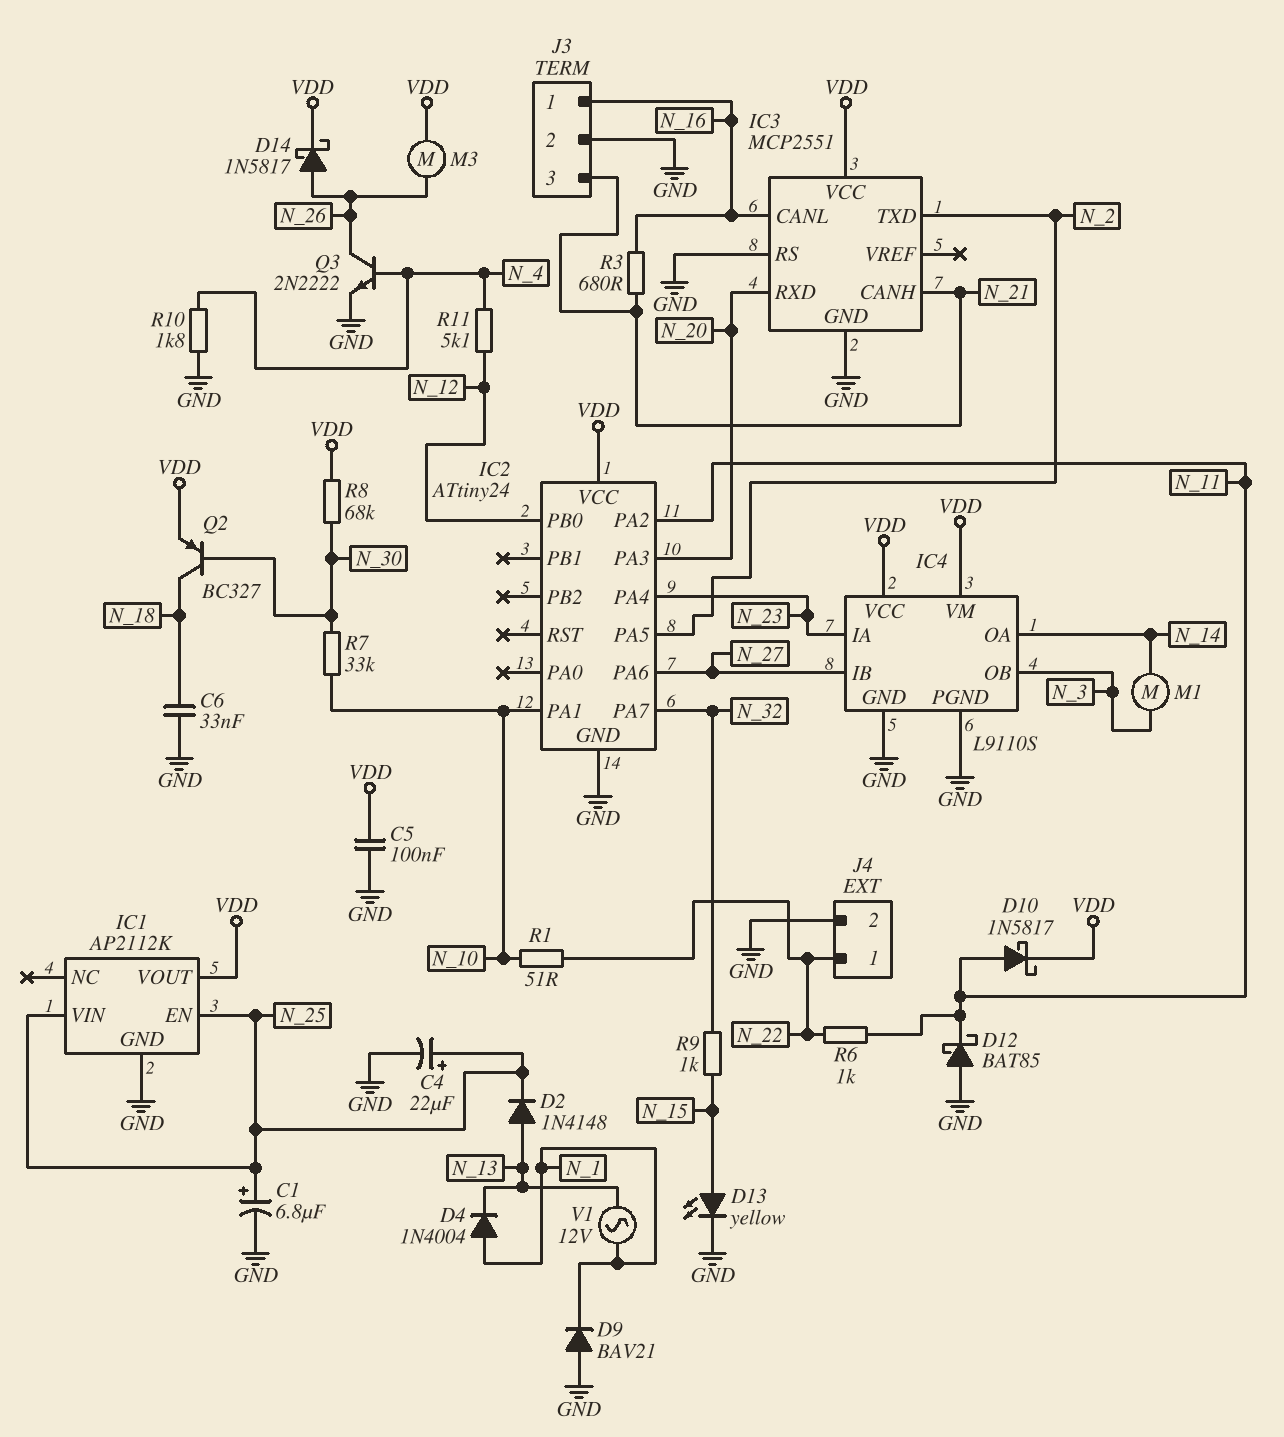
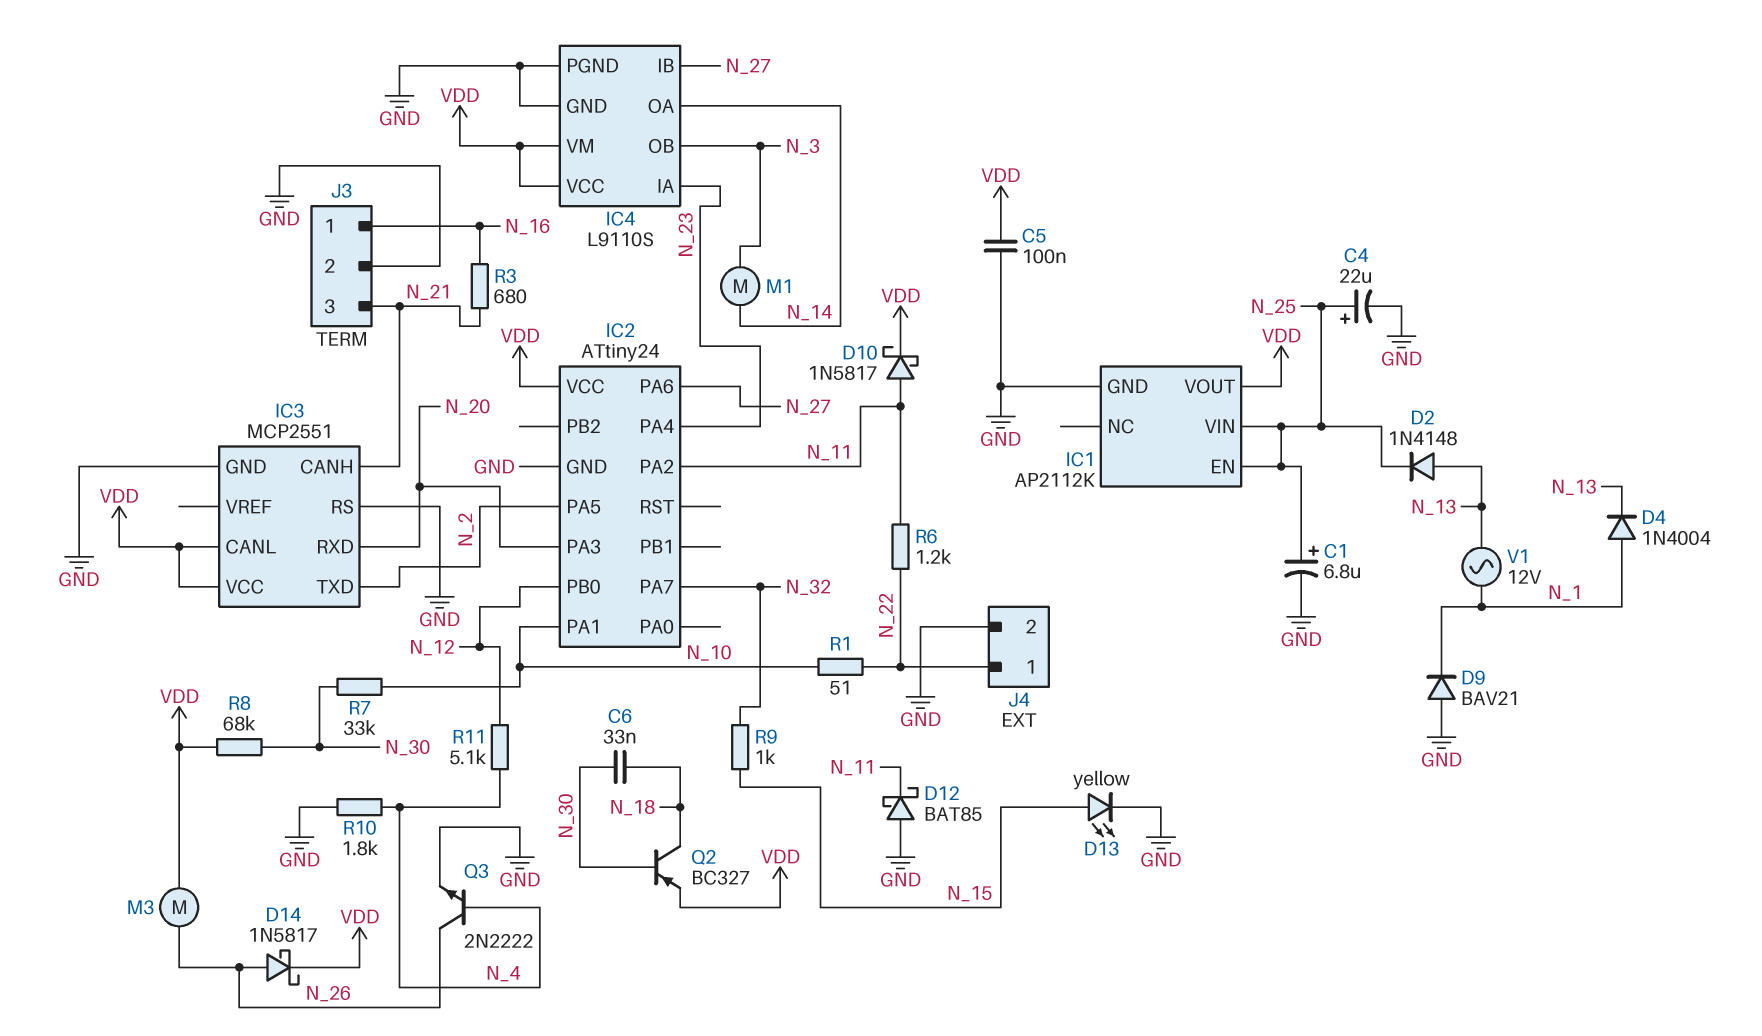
C6: 33nF (GND, N_18) -> 33nF (N_18, N_30)
IC3 pin CANL: N_16 -> VDD
R6: 1k (N_11, N_22) -> 1.2k (N_11, N_22)

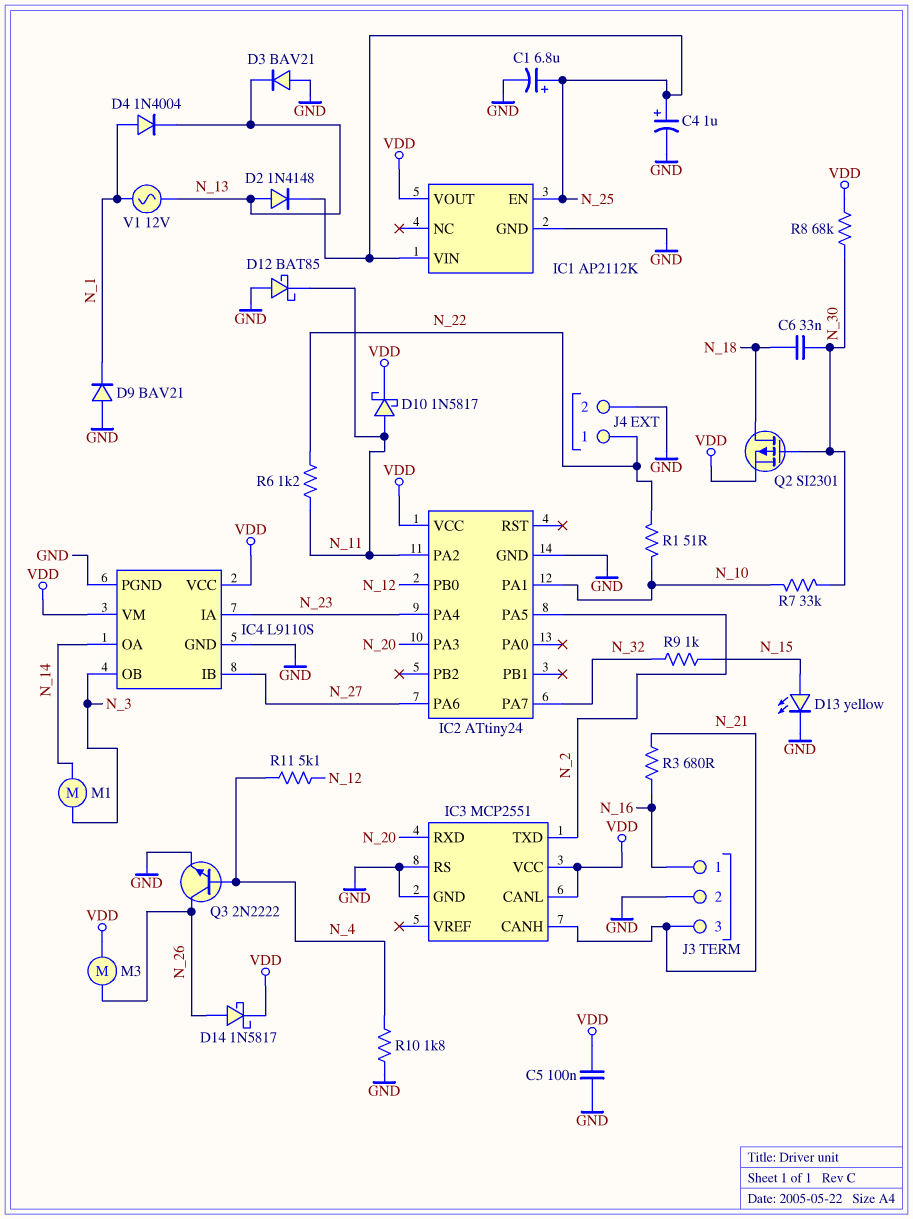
C4: 22uF (plus N_25, minus GND) -> 1uF (plus N_25, minus GND)
D3: none -> diode BAV21 (A GND, K N_13)
Q2: PNP BC327 (B N_30, C N_18, E VDD) -> PMOS SI2301 (G N_30, D N_18, S VDD)

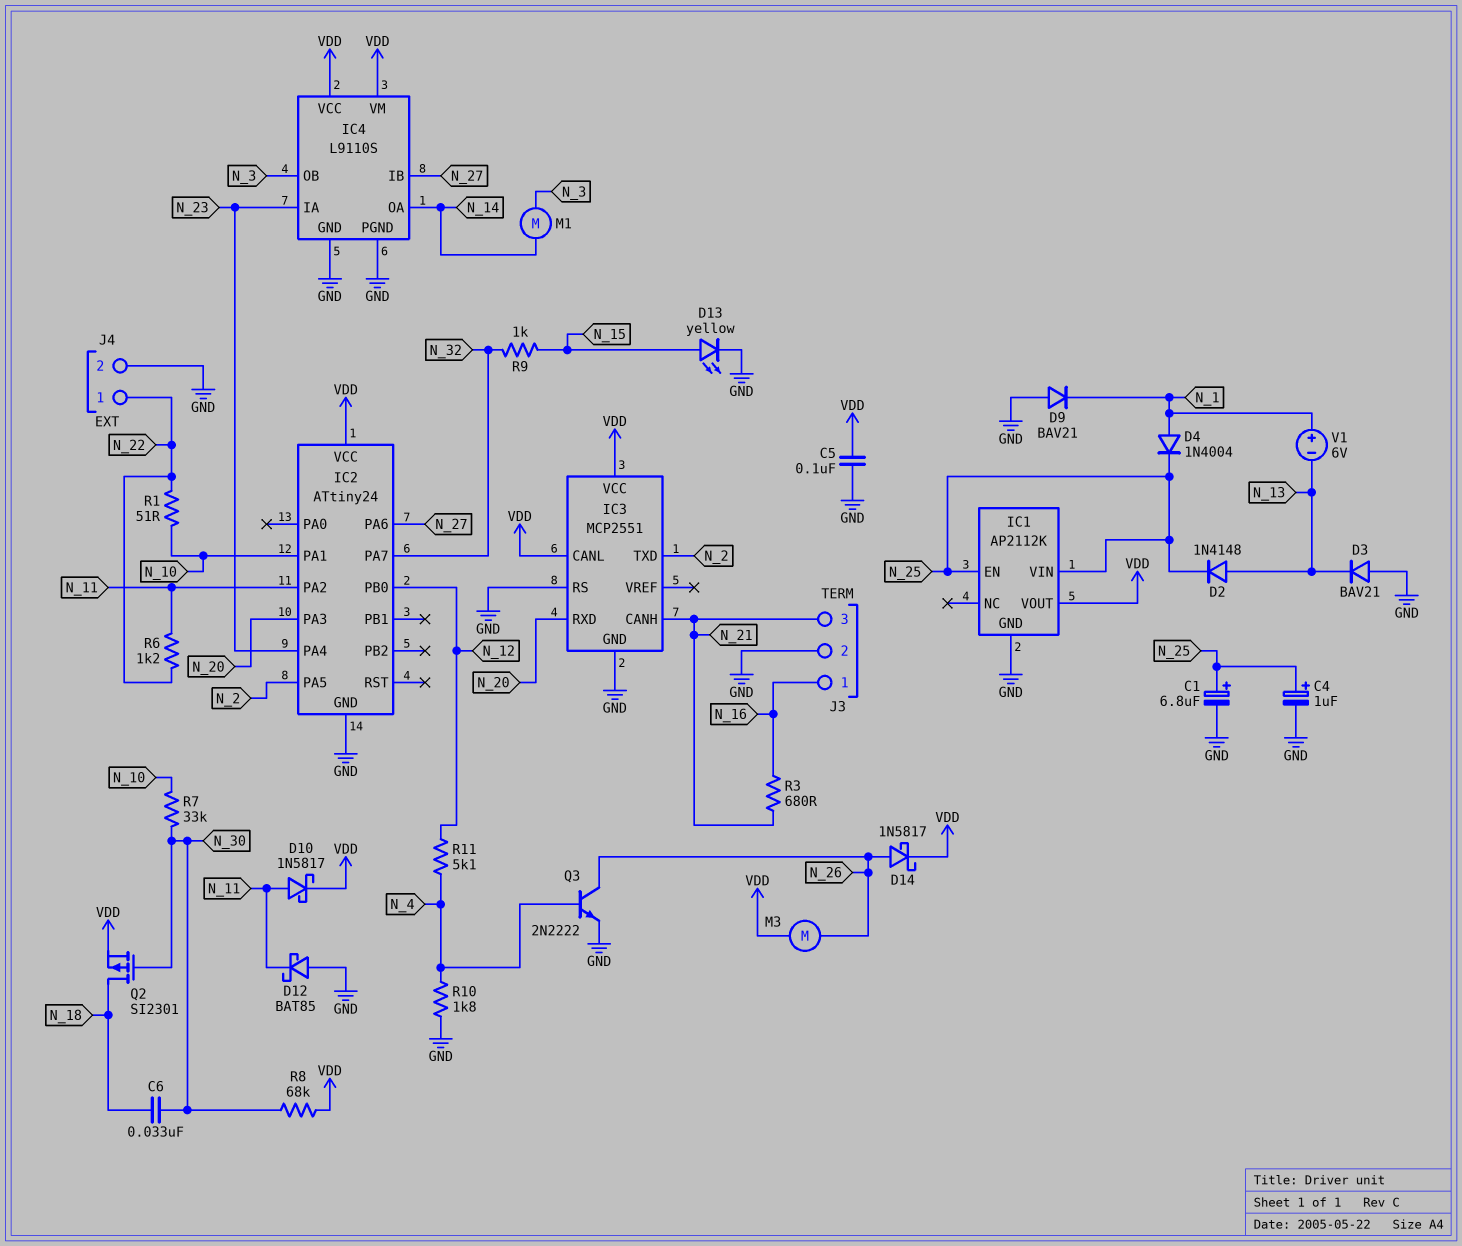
D4: diode 1N4004 (A N_1, K N_13) -> diode 1N4004 (A N_1, K N_25)
V1: AC 12V (N_1, N_13) -> 6V (plus N_1, minus N_13)

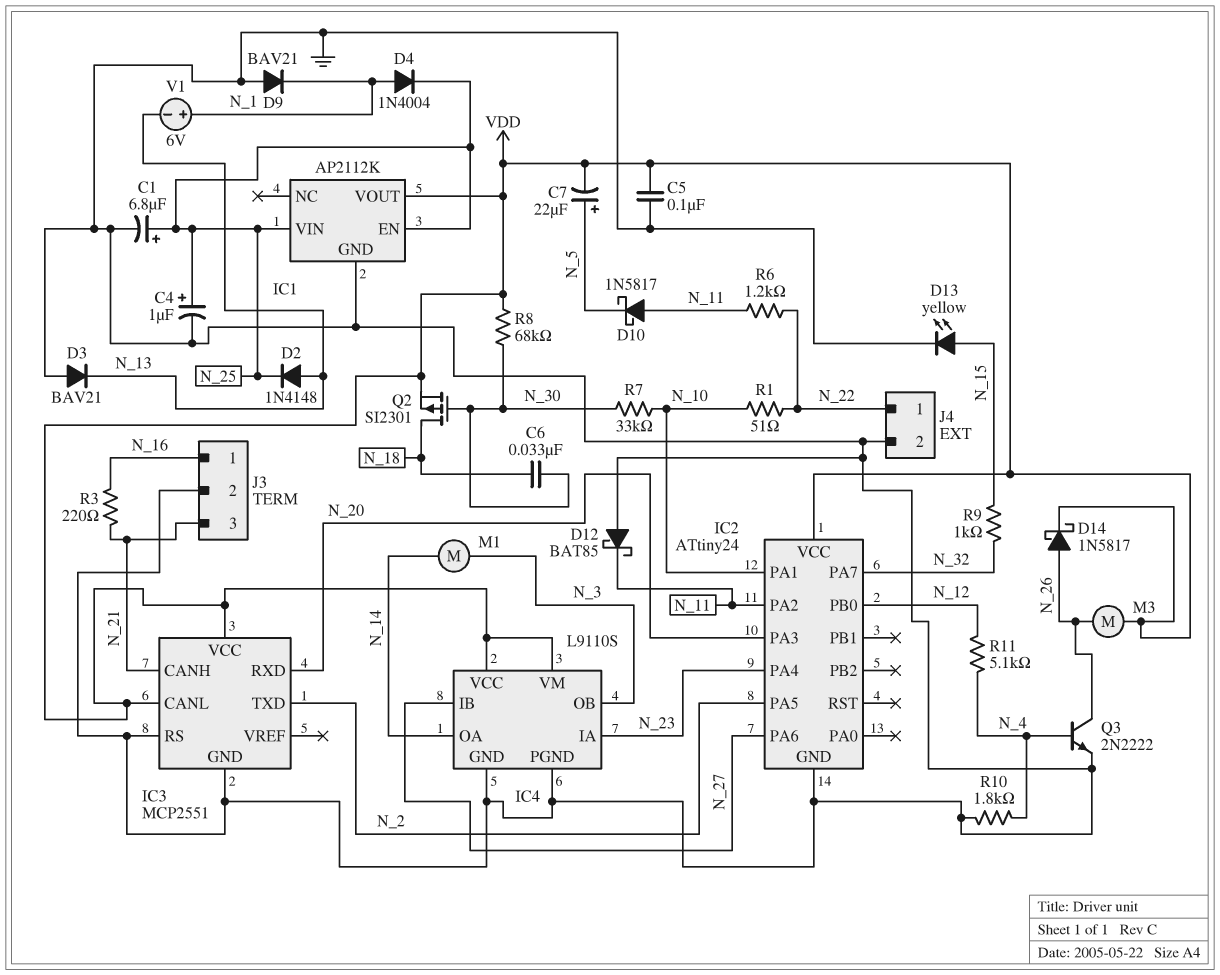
C7: none -> 22uF (plus N_5, minus VDD)
D10: schottky 1N5817 (A N_11, K VDD) -> schottky 1N5817 (A N_11, K N_5)
R3: 680 (N_16, N_21) -> 220 (N_16, N_21)

